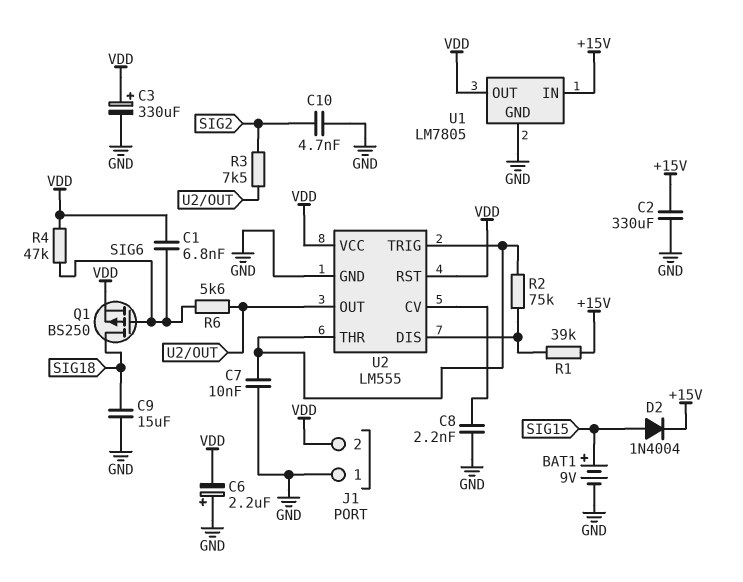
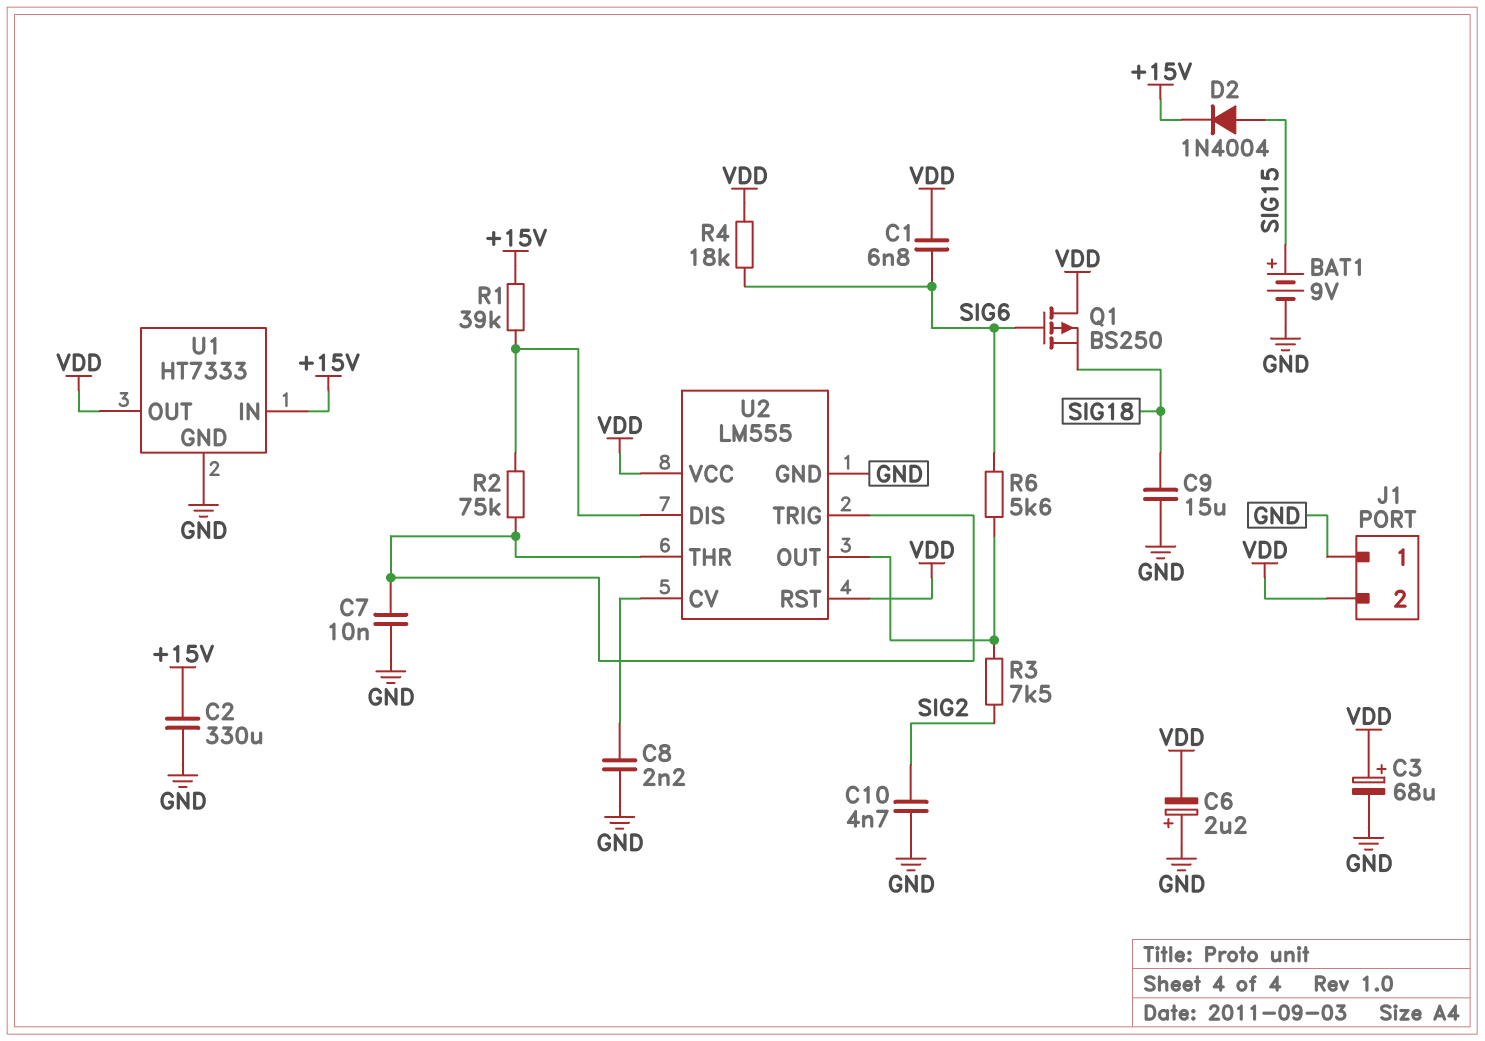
C3: 330uF (plus VDD, minus GND) -> 68uF (plus VDD, minus GND)
Q1: PMOS BS250 (G SIG6, D SIG18, S VDD) -> PMOS BS250 (G SIG6, D VDD, S SIG18)
R4: 47k (SIG6, VDD) -> 18k (SIG6, VDD)
U1: LM7805 -> HT7333

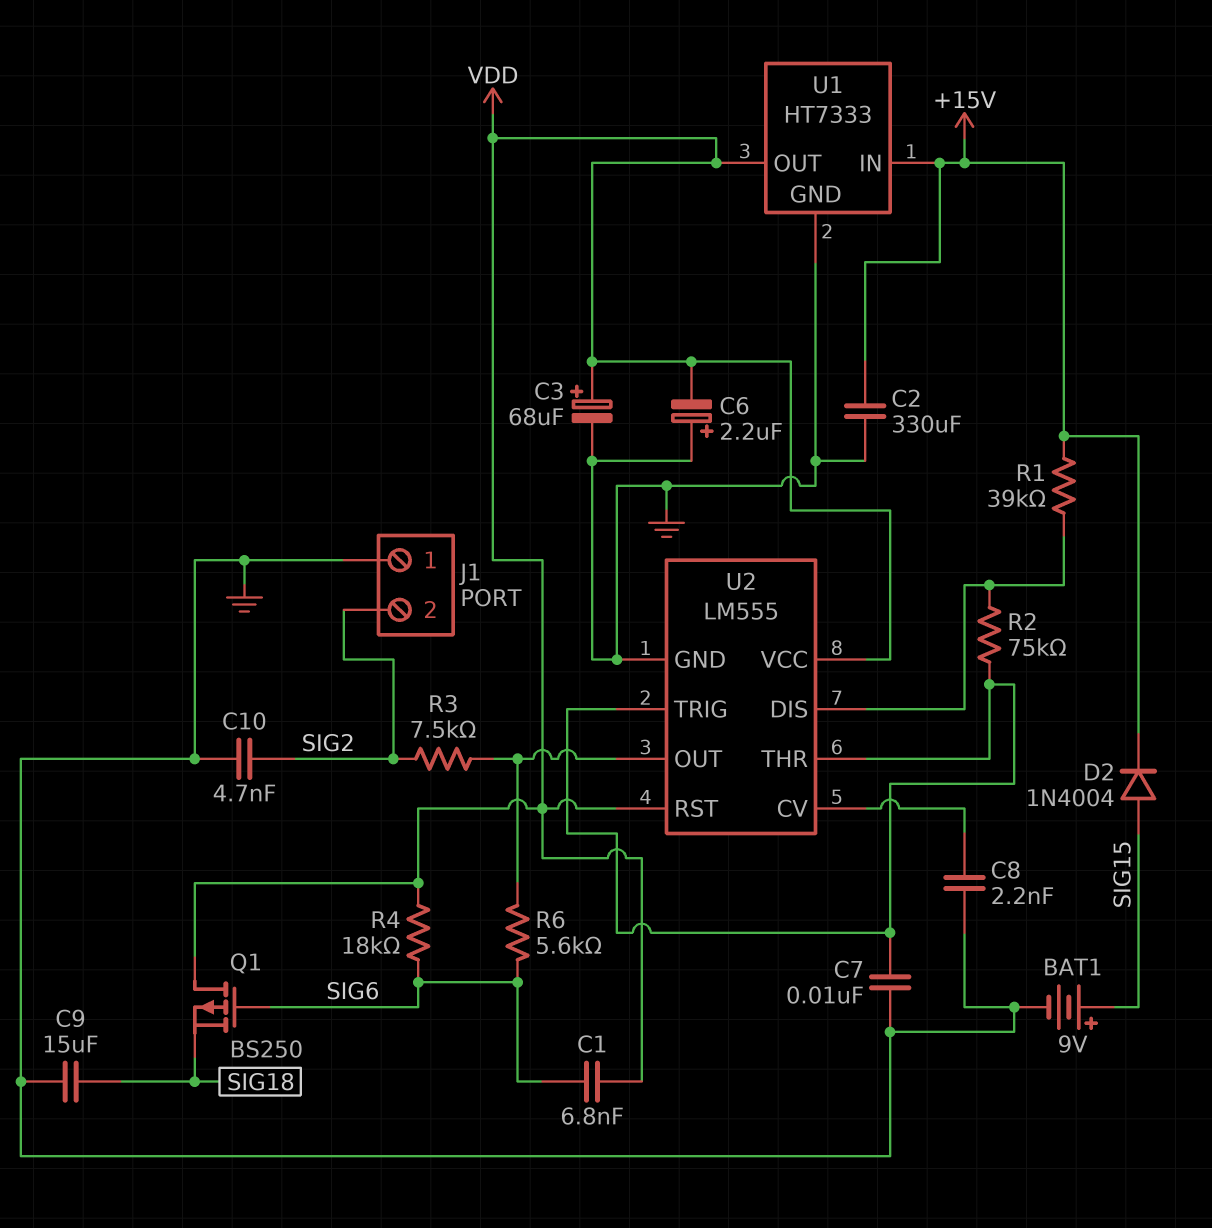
J1 pin 2: VDD -> SIG2

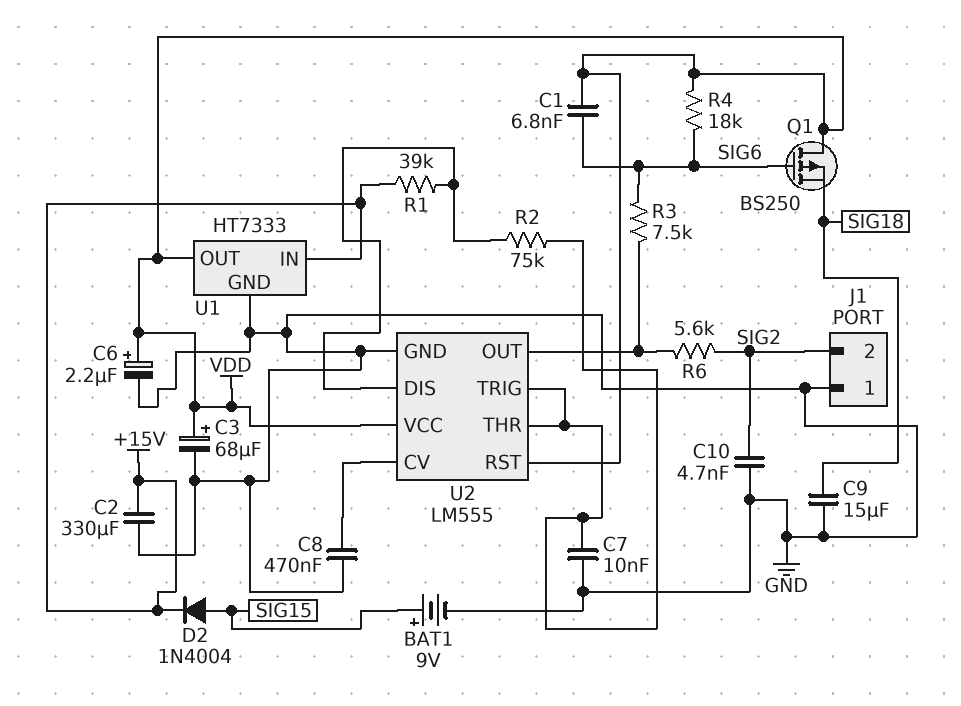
C6: 2.2uF (plus GND, minus VDD) -> 2.2uF (plus VDD, minus GND)
C8: 2.2nF (GND, U2/CV) -> 470nF (GND, U2/CV)
R3: 7.5k (SIG2, U2/OUT) -> 7.5k (SIG6, U2/OUT)
R6: 5.6k (SIG6, U2/OUT) -> 5.6k (SIG2, U2/OUT)

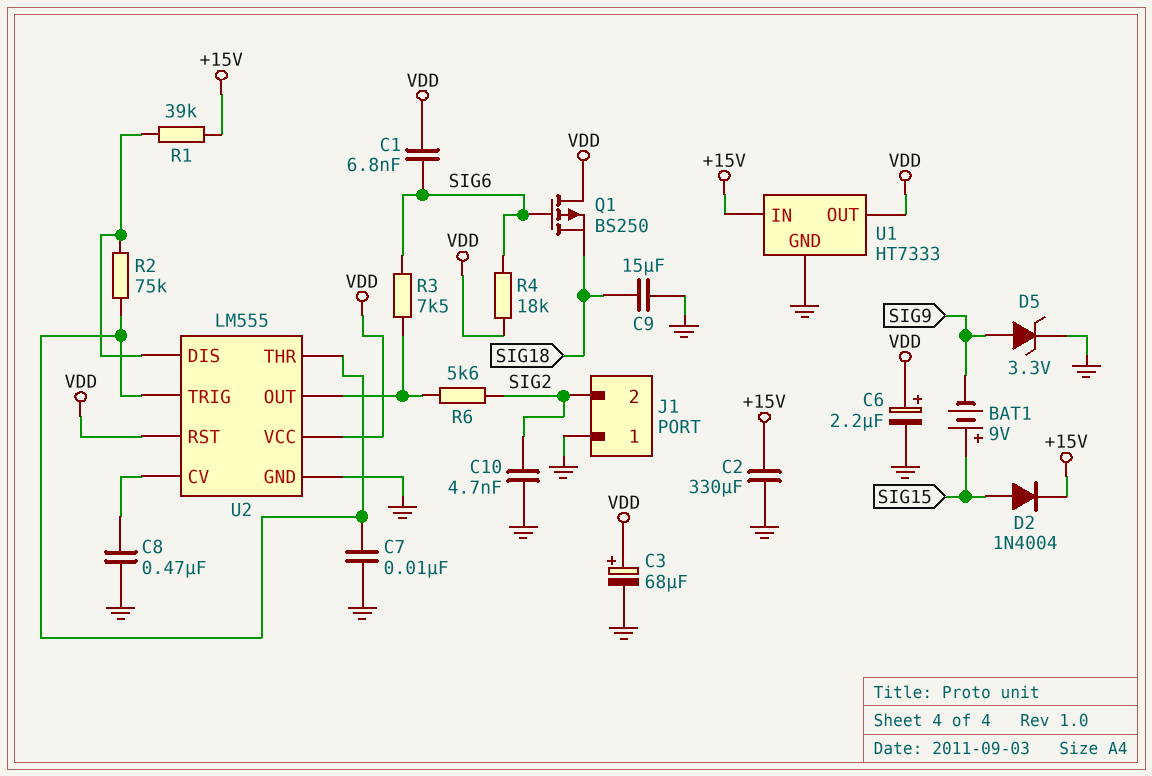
BAT1: 9V (plus SIG15, minus GND) -> 9V (plus SIG15, minus SIG9)
D5: none -> zener 3.3V (A SIG9, K GND)

